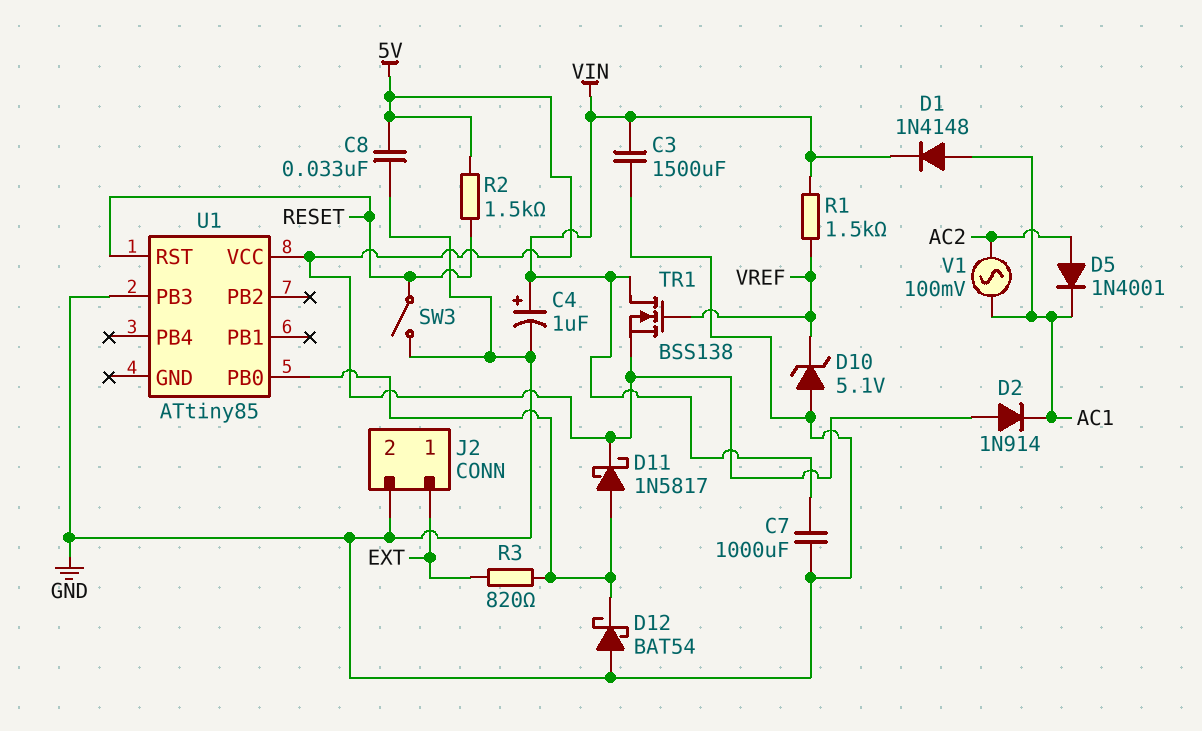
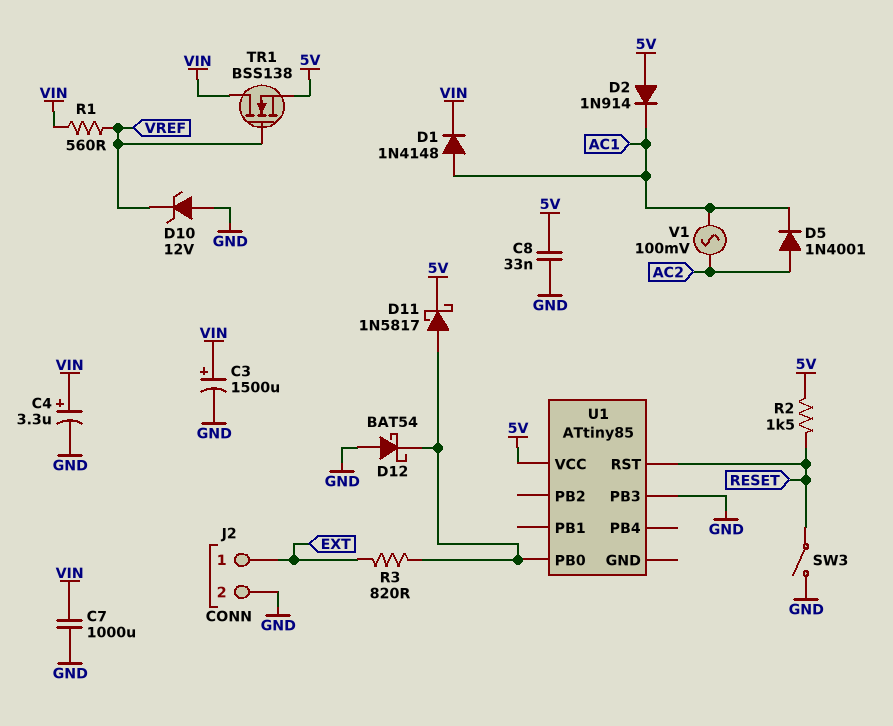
C3: 1500uF (GND, VIN) -> 1500uF (plus VIN, minus GND)
C4: 1uF (plus VIN, minus GND) -> 3.3uF (plus VIN, minus GND)
D10: zener 5.1V (A GND, K VREF) -> zener 12V (A GND, K VREF)
R1: 1.5k (VIN, VREF) -> 560 (VIN, VREF)

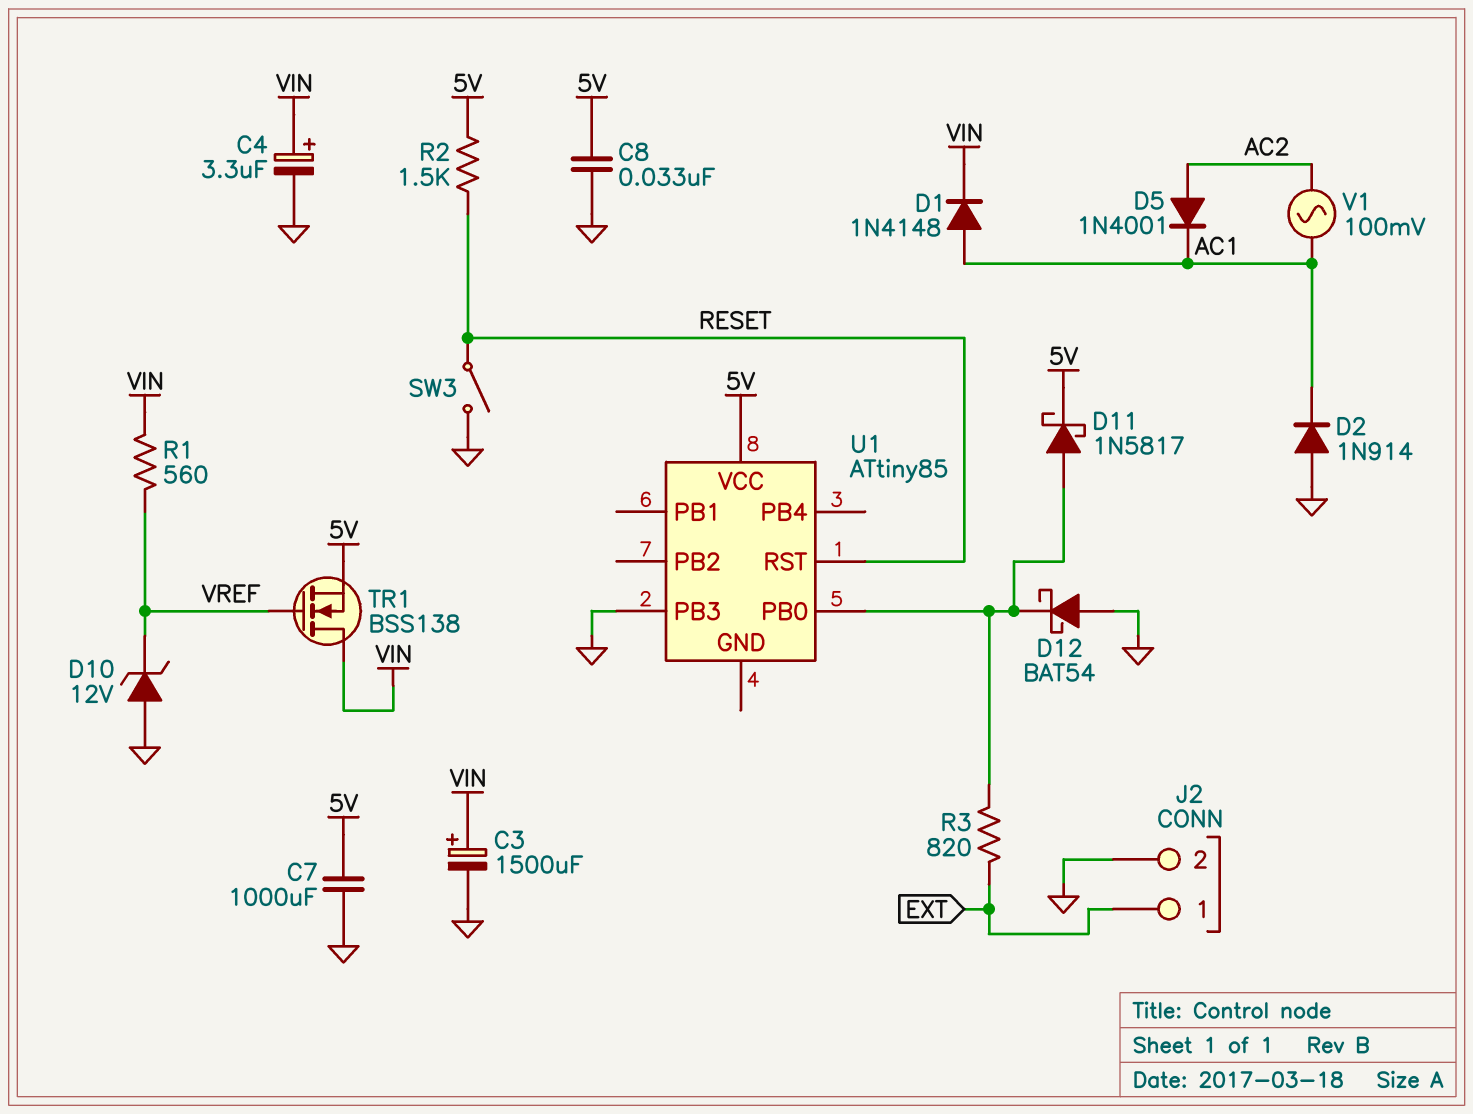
C7: 1000uF (GND, VIN) -> 1000uF (5V, GND)
D2: diode 1N914 (A 5V, K AC1) -> diode 1N914 (A GND, K AC1)

